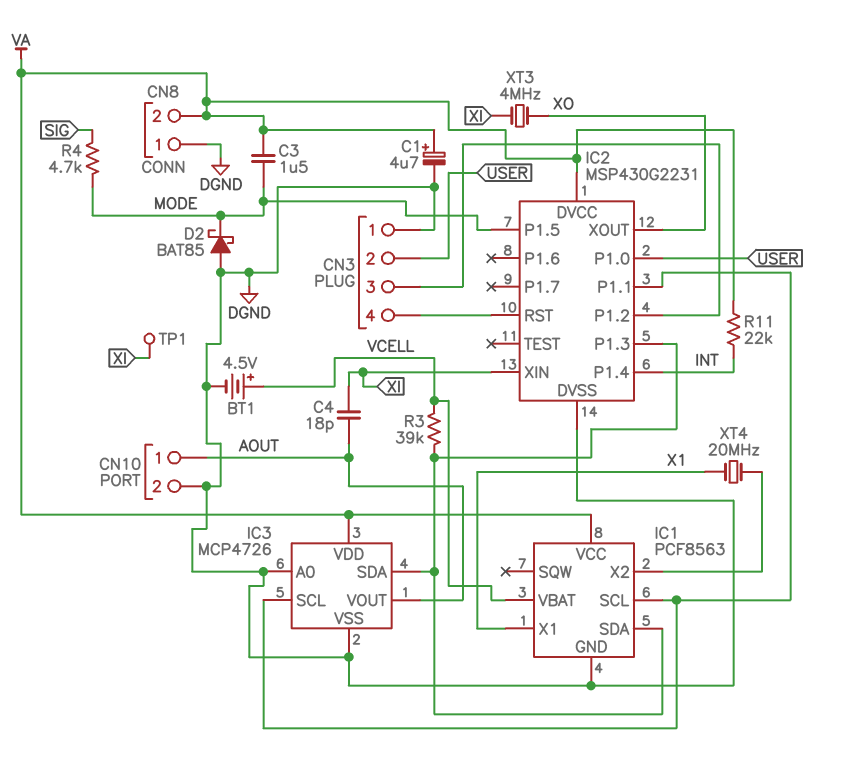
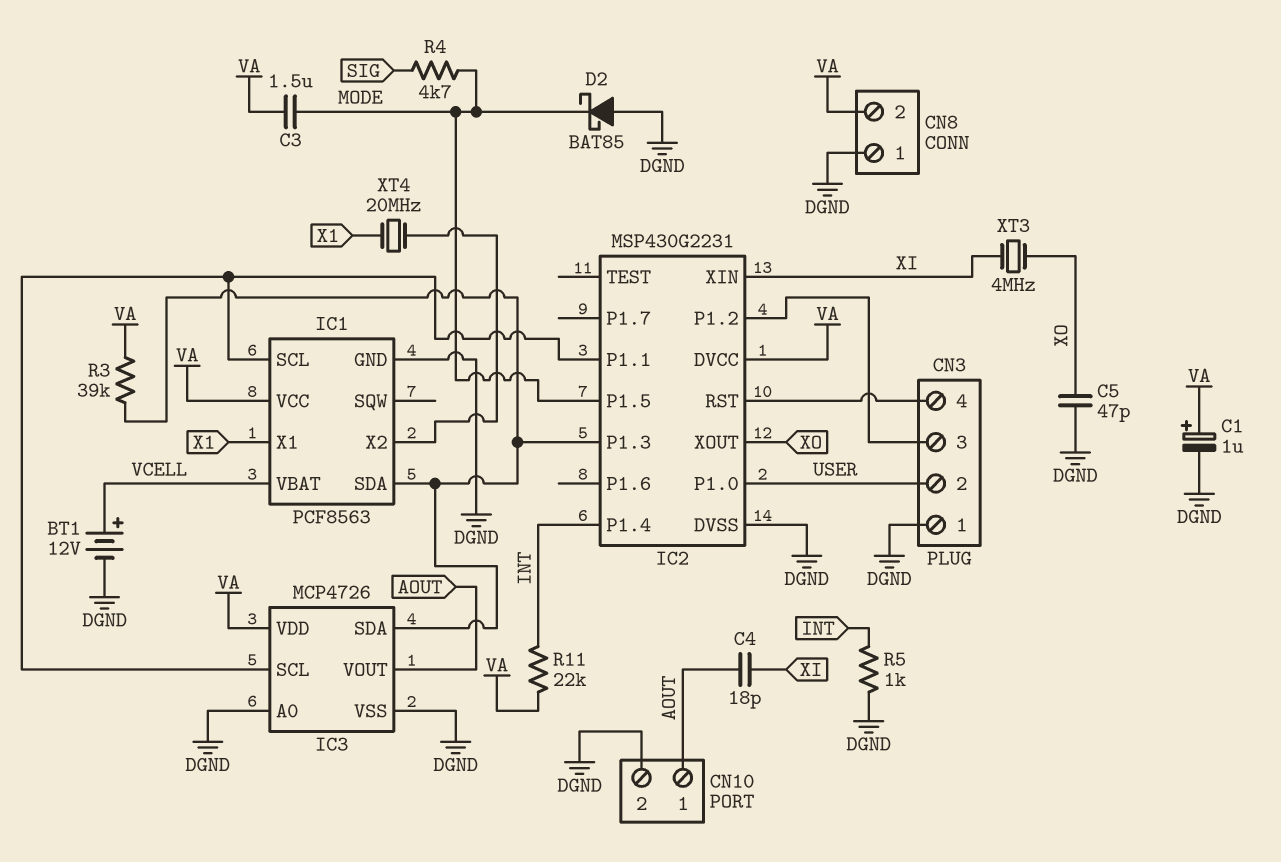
BT1: 4.5V (plus VCELL, minus DGND) -> 12V (plus VCELL, minus DGND)
C1: 4.7uF (plus VA, minus DGND) -> 1uF (plus VA, minus DGND)
C5: none -> 47pF (DGND, XO)
R3: 39k (IC1/SDA, VCELL) -> 39k (IC1/SDA, VA)
R5: none -> 1k (DGND, INT)
TP1: test point (XI) -> none

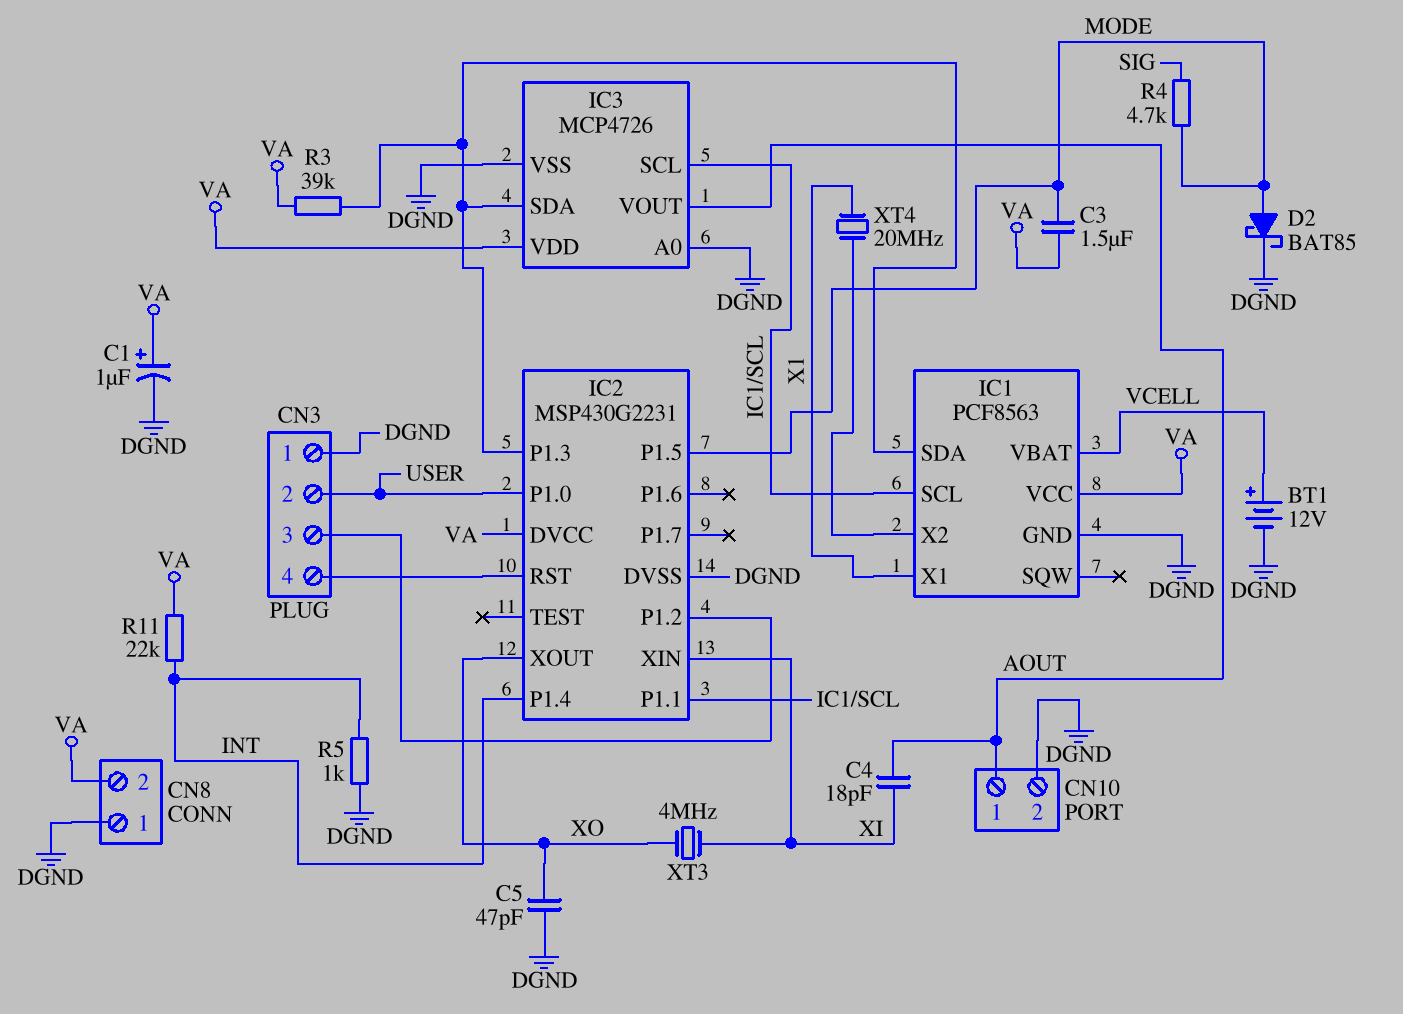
D2: schottky BAT85 (A DGND, K MODE) -> schottky BAT85 (A MODE, K DGND)

